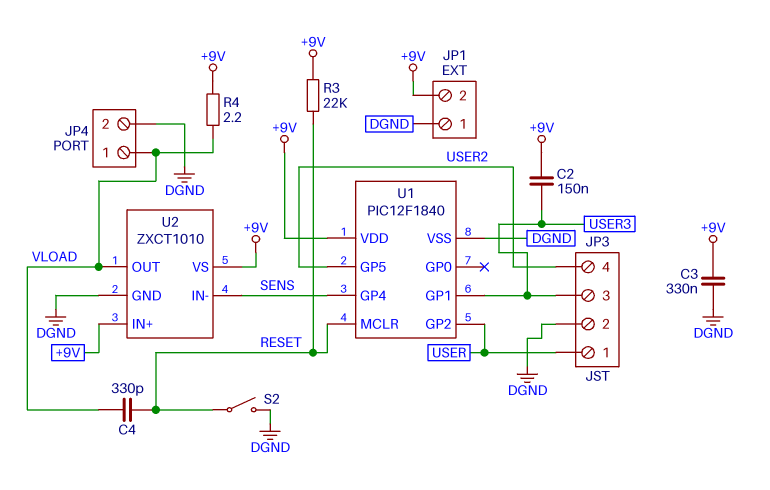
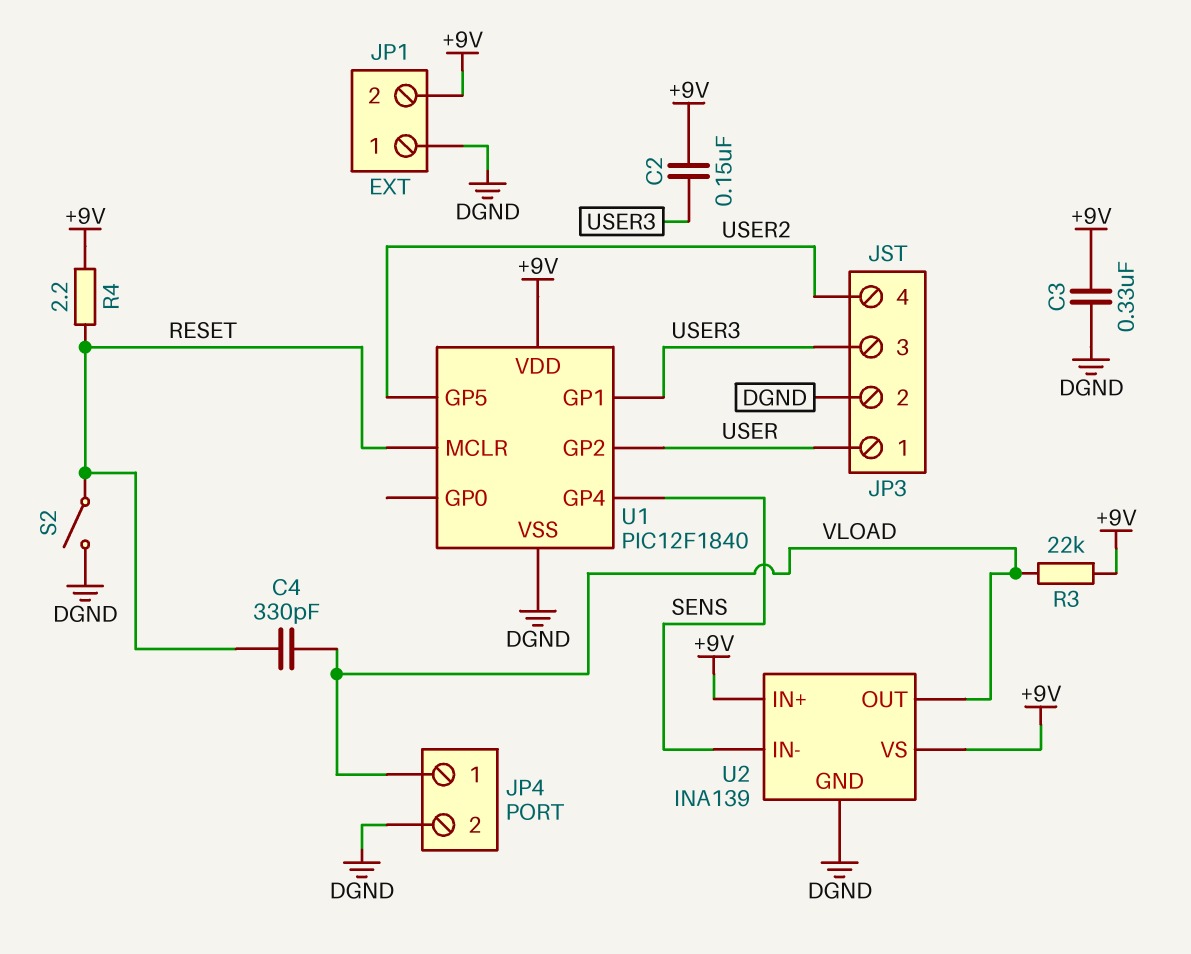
R3: 22k (+9V, RESET) -> 22k (+9V, VLOAD)
R4: 2.2 (+9V, VLOAD) -> 2.2 (+9V, RESET)
U2: ZXCT1010 -> INA139

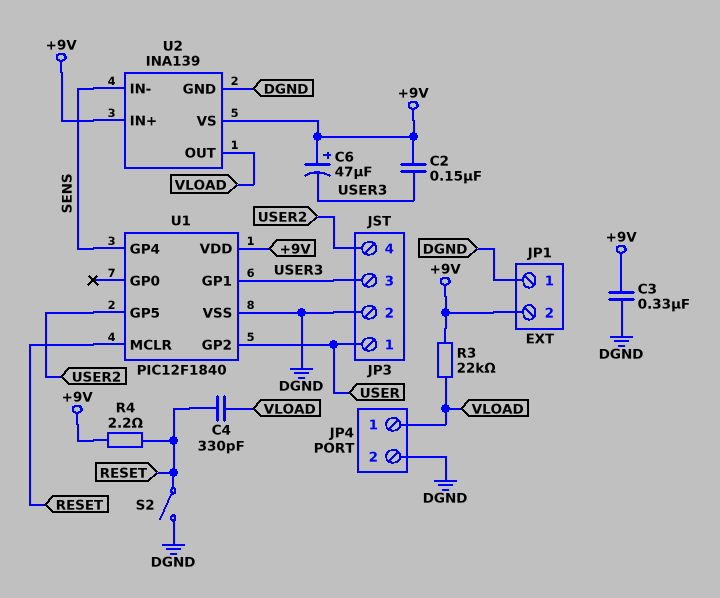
C6: none -> 47uF (plus +9V, minus USER3)

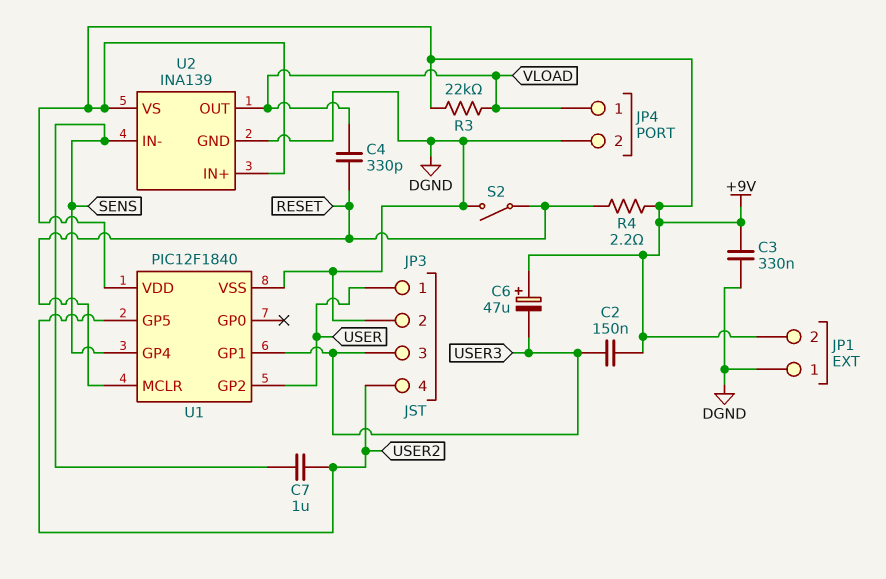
C7: none -> 1uF (SENS, USER2)

